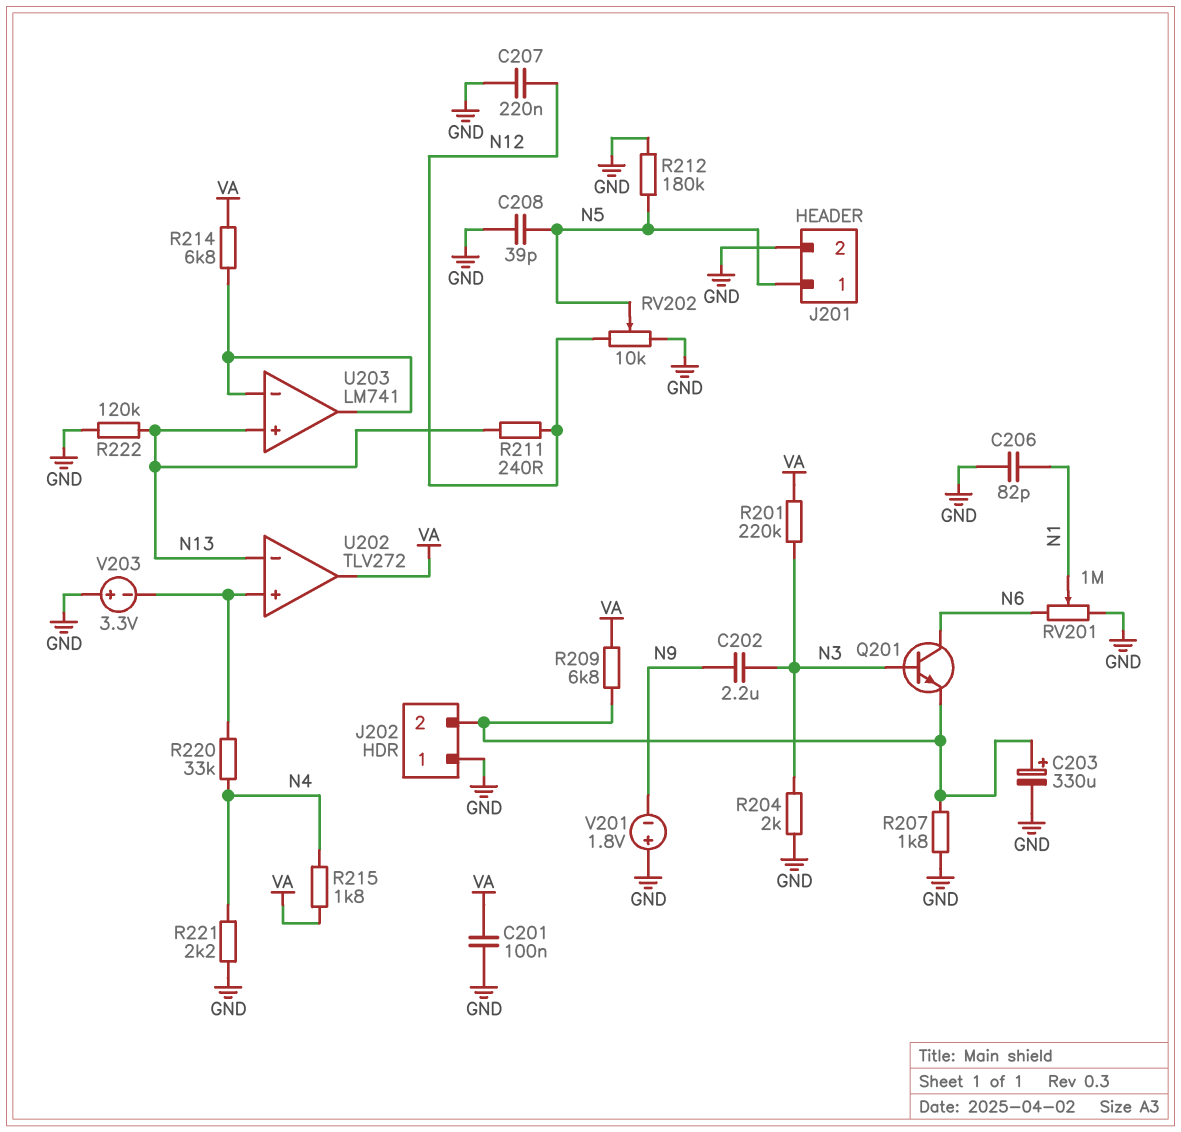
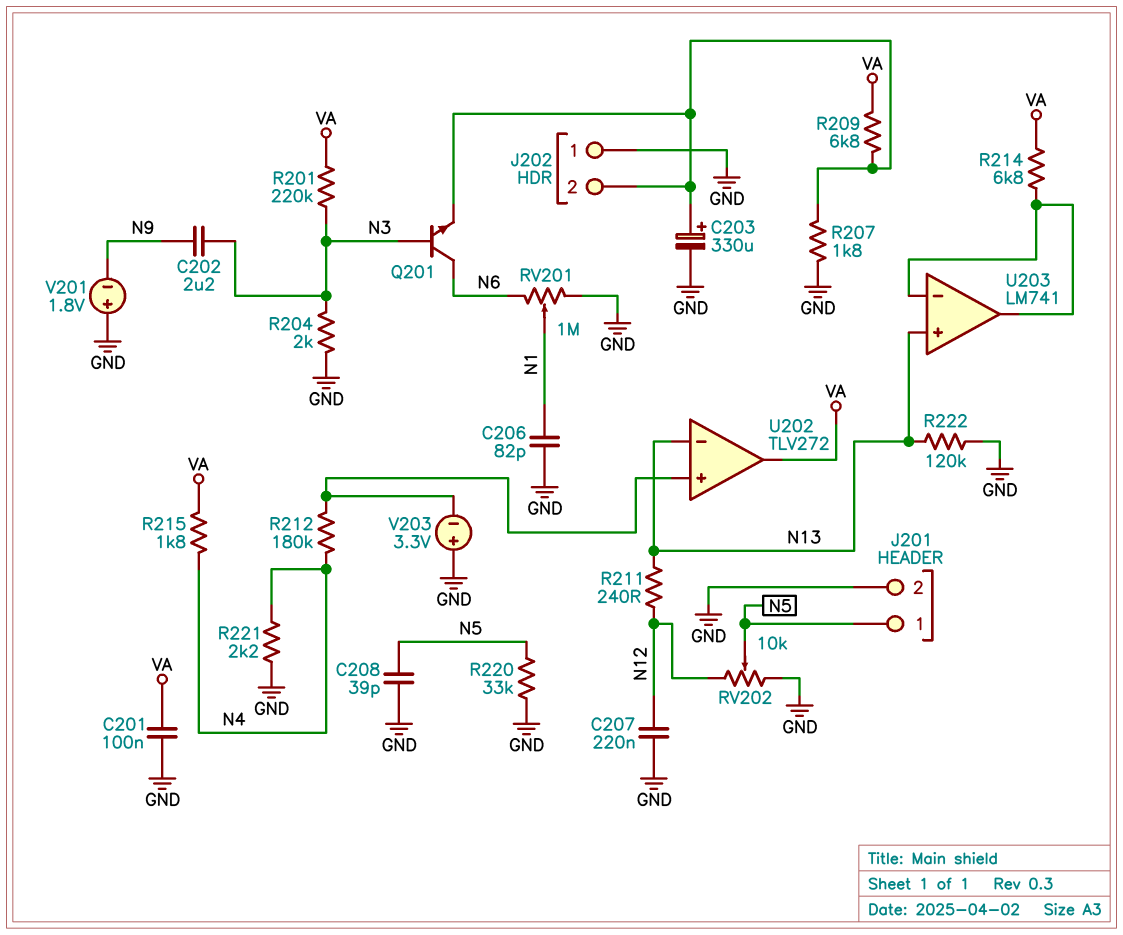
R212: 180k (GND, N5) -> 180k (N4, U202/in+)
R220: 33k (N4, U202/in+) -> 33k (GND, N5)

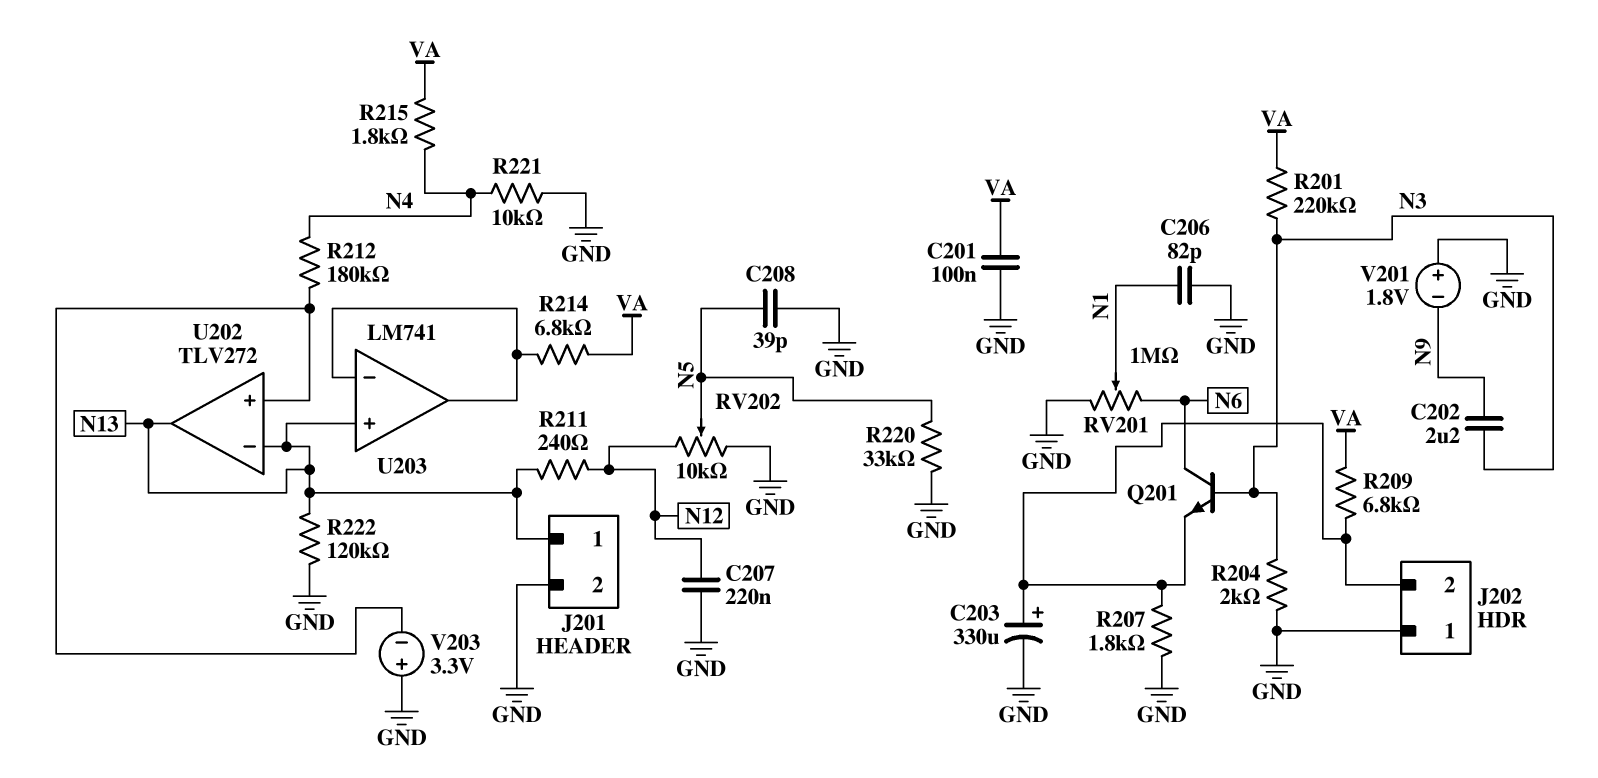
J201 pin 1: N5 -> N13
R221: 2.2k (GND, N4) -> 10k (GND, N4)
U202 pin out: VA -> N13

